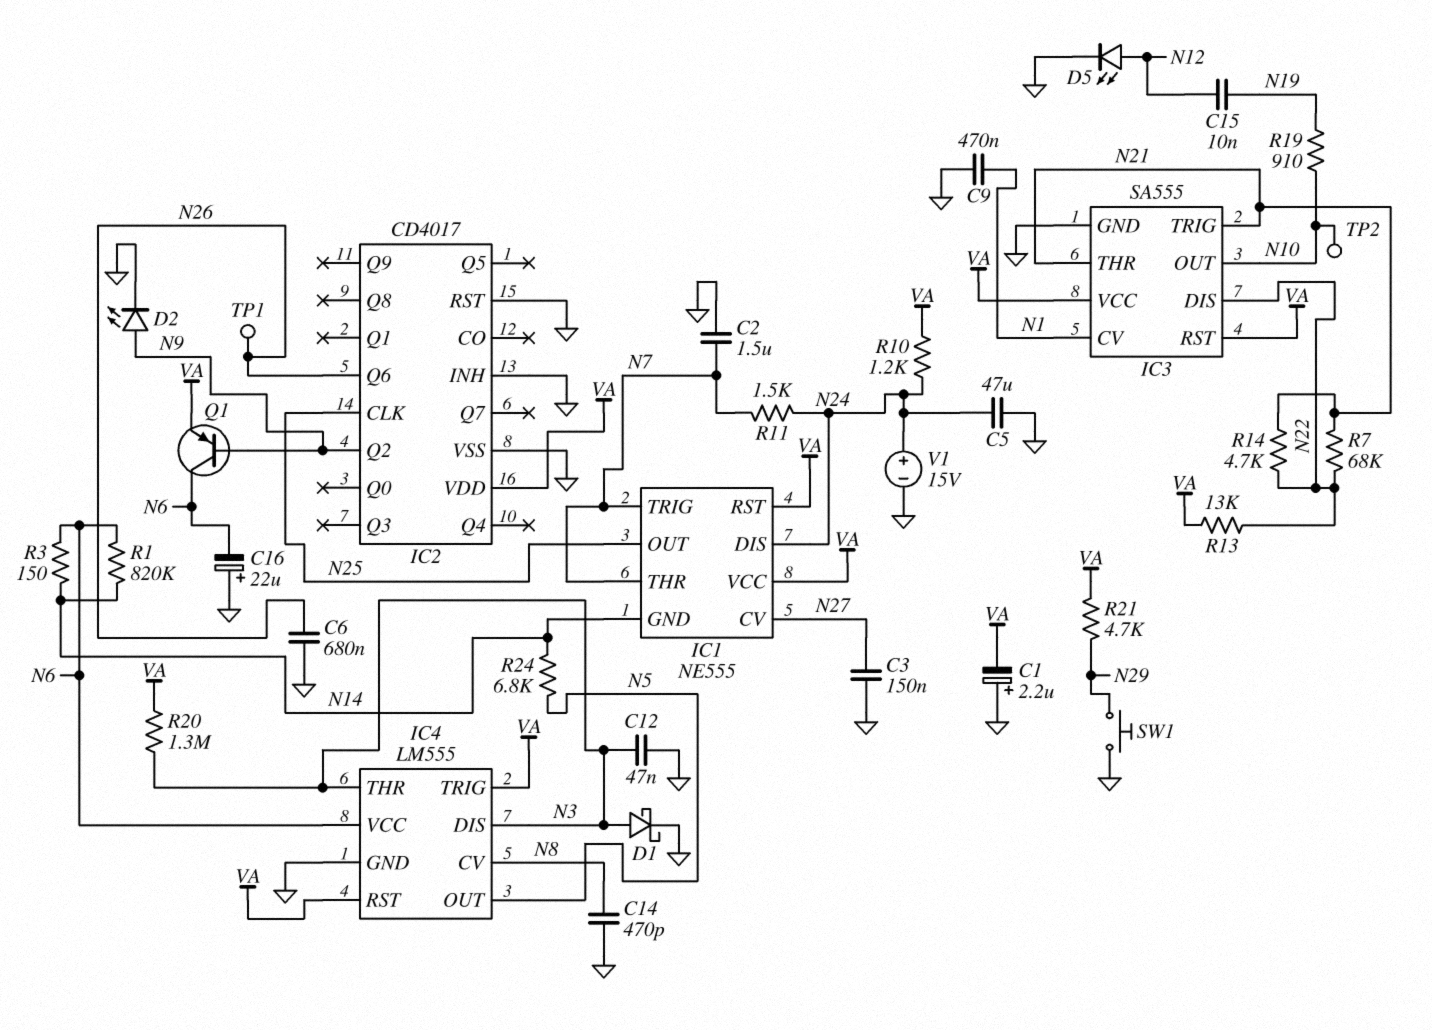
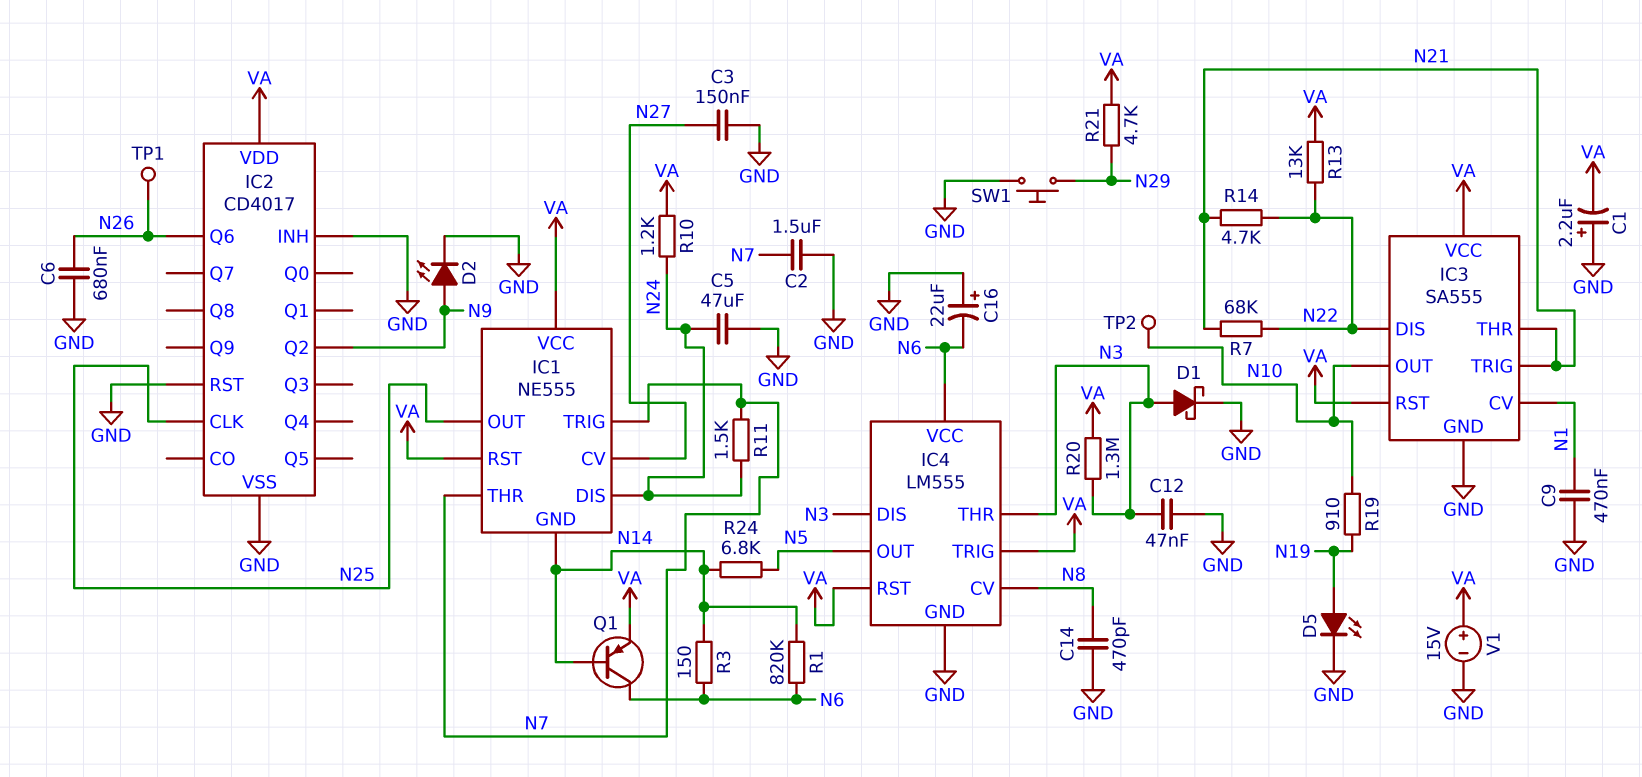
C15: 10nF (N12, N19) -> none
D5: LED (A N12, K GND) -> LED (A N19, K GND)
Q1: PNP (B N9, C N6, E VA) -> PNP (B N14, C N6, E VA)
V1: 15V (plus N24, minus GND) -> 15V (plus VA, minus GND)

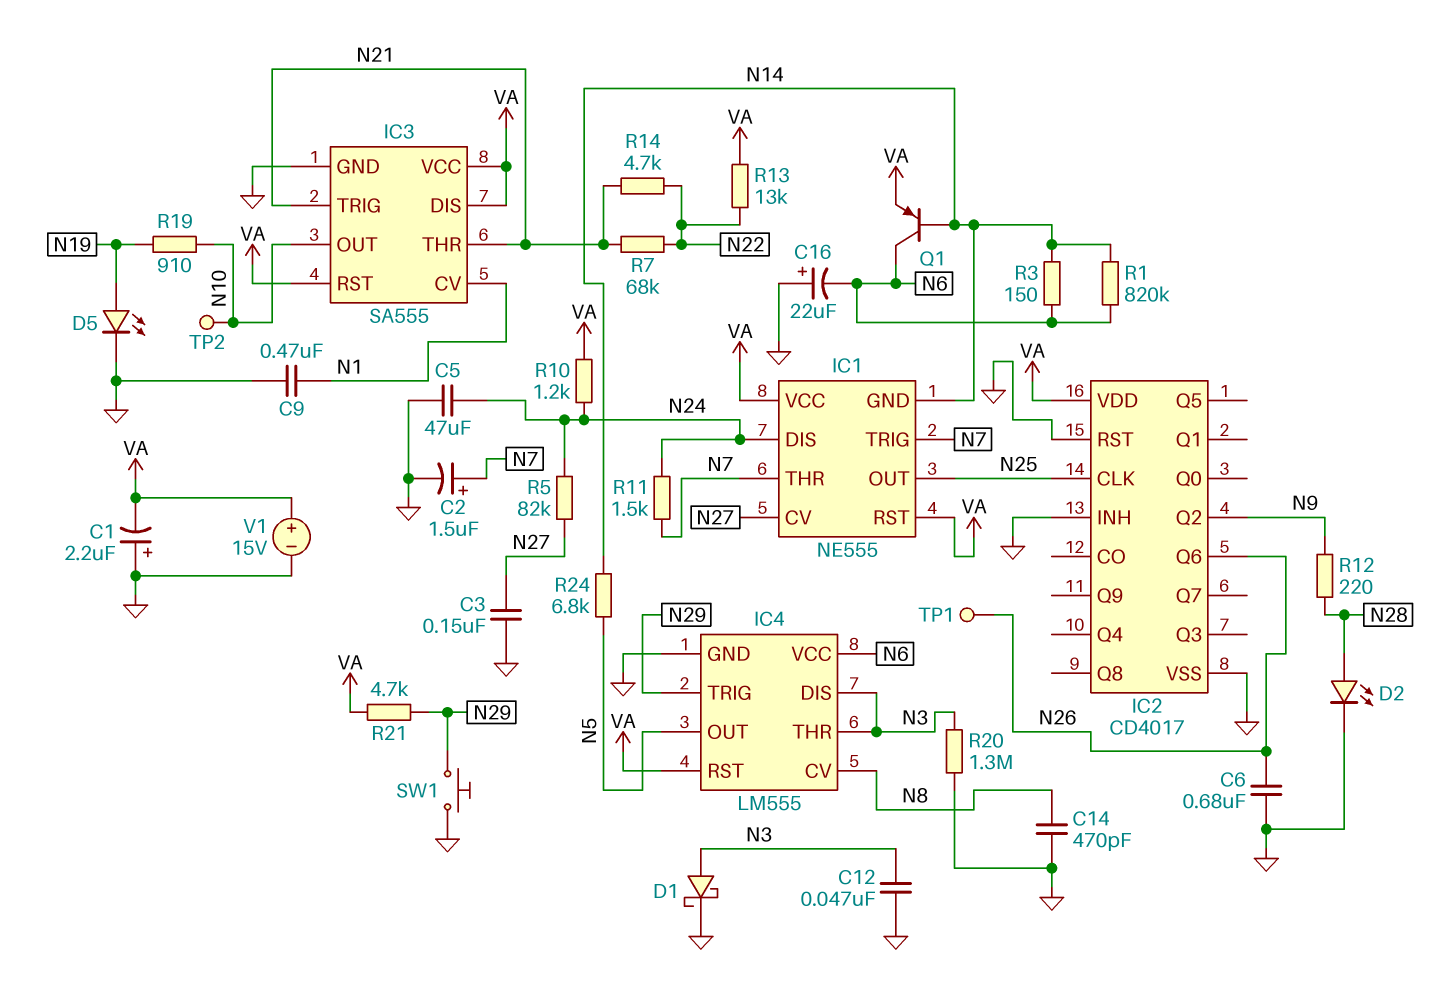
C2: 1.5uF (GND, N7) -> 1.5uF (plus N7, minus GND)
D2: LED (A N9, K GND) -> LED (A N28, K GND)
IC3 pin DIS: N22 -> VA
IC4 pin TRIG: VA -> N29
R5: none -> 82k (N24, N27)
R12: none -> 220 (N9, N28)
R20: 1.3M (N3, VA) -> 1.3M (GND, N3)

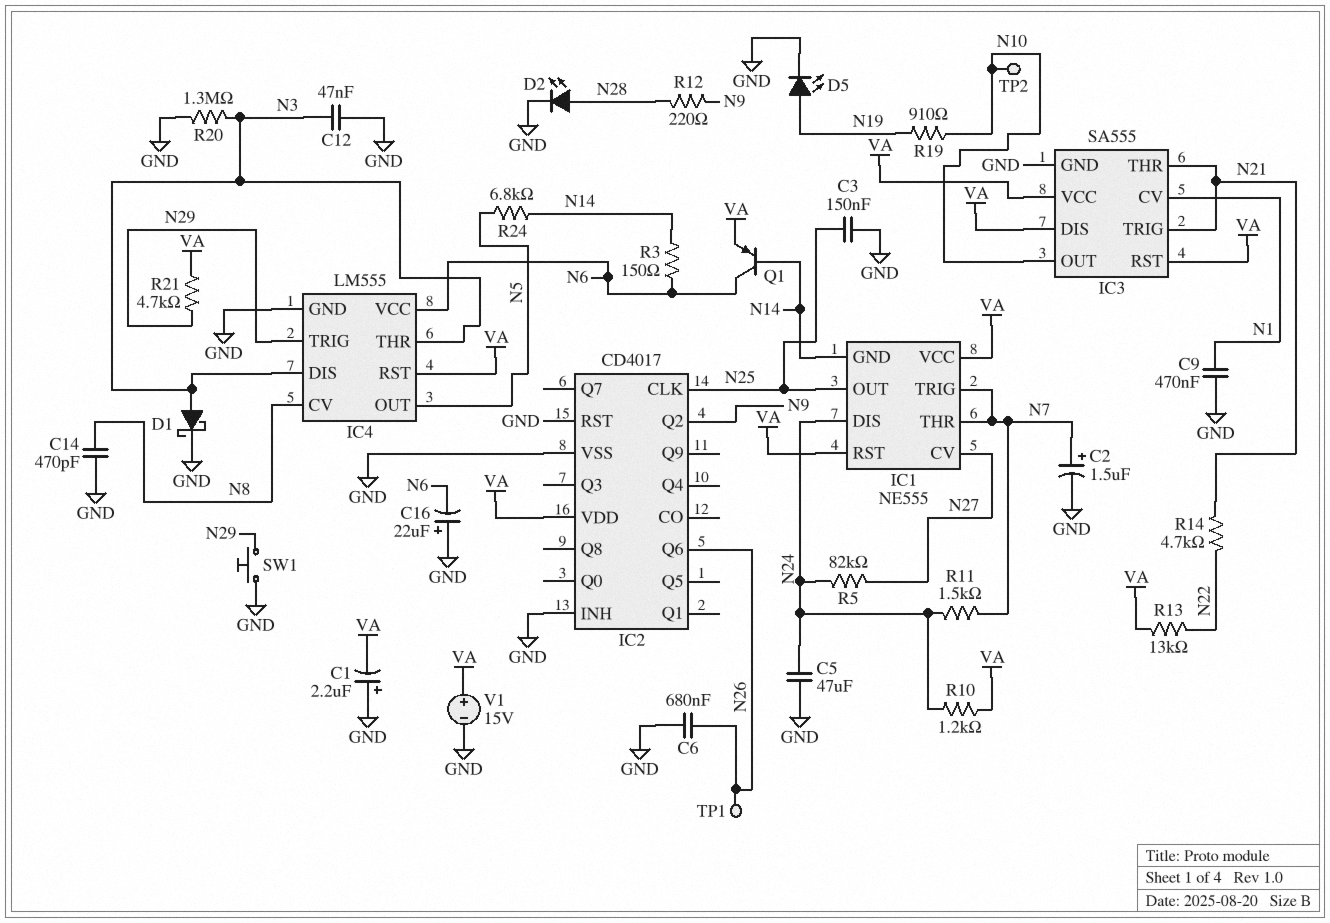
C3: 150nF (GND, N27) -> 150nF (GND, N25)
R1: 820k (N6, N14) -> none
R7: 68k (N21, N22) -> none

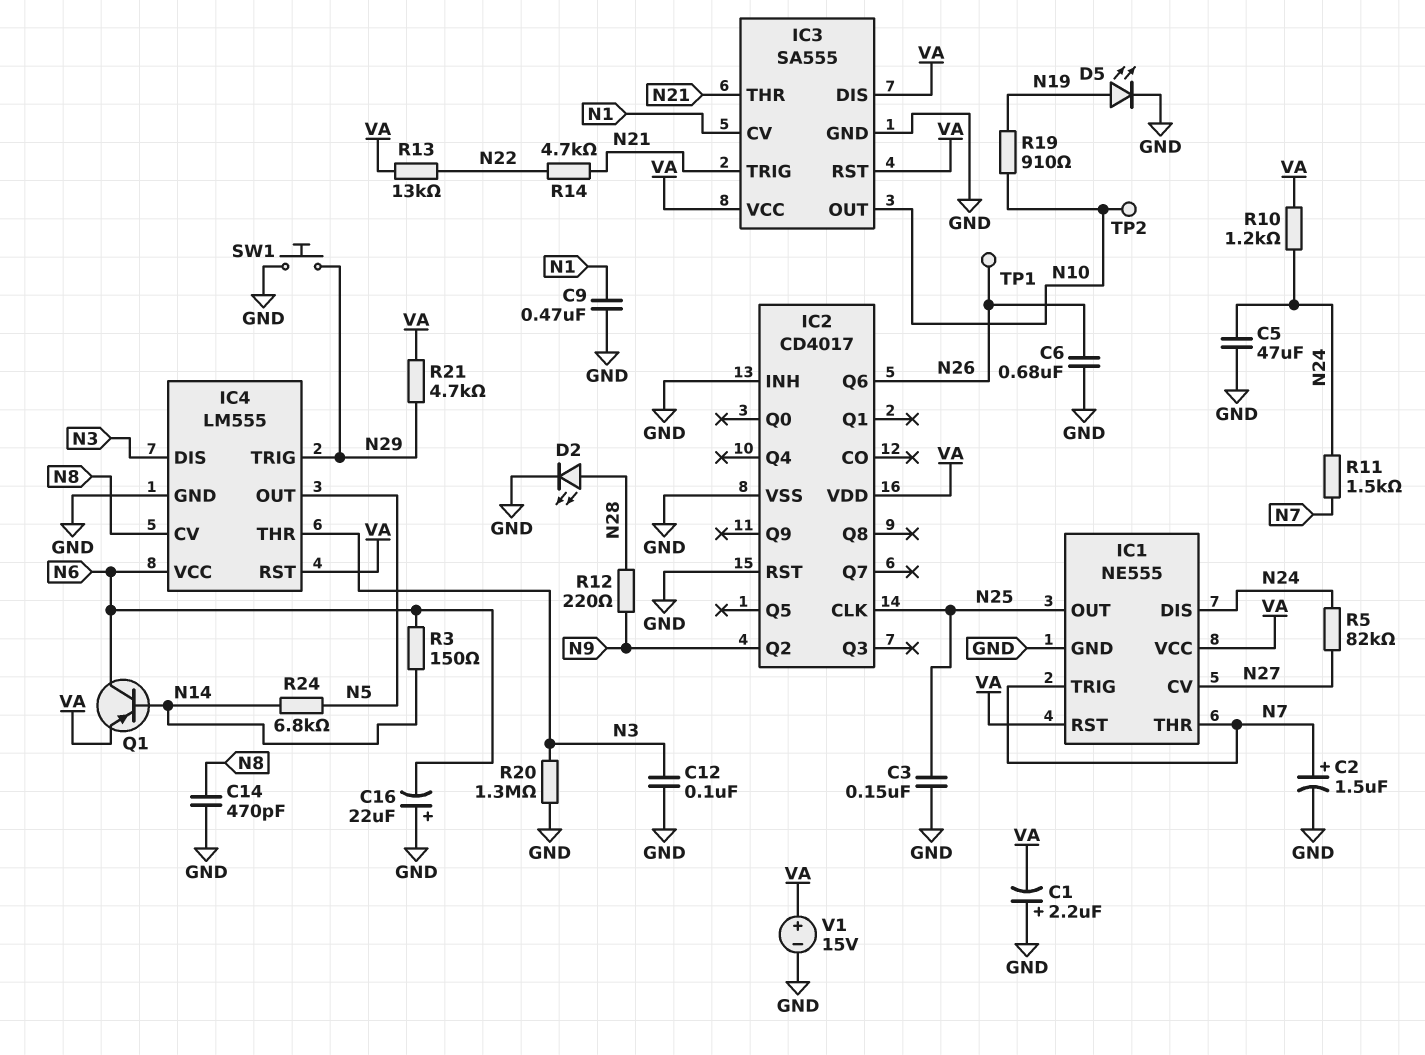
C12: 47nF (GND, N3) -> 100nF (GND, N3)
D1: schottky (A N3, K GND) -> none
IC1 pin GND: N14 -> GND

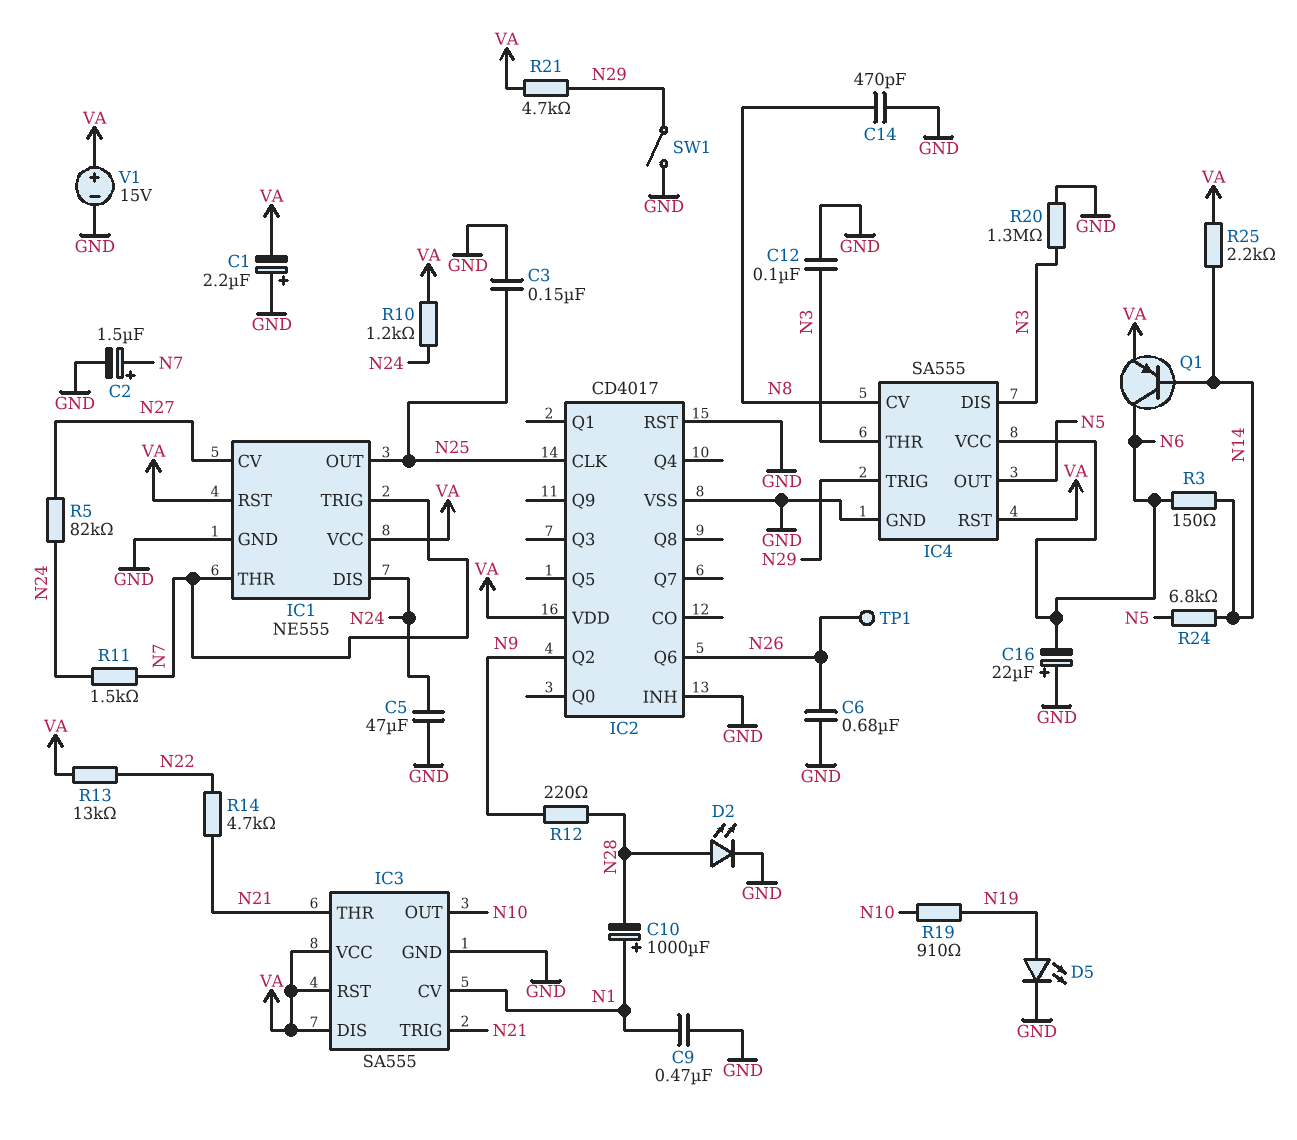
C10: none -> 1000uF (plus N1, minus N28)
IC4: LM555 -> SA555
R25: none -> 2.2k (N14, VA)
SW1: button (GND, N29) -> switch (GND, N29)
TP2: test point (N10) -> none

